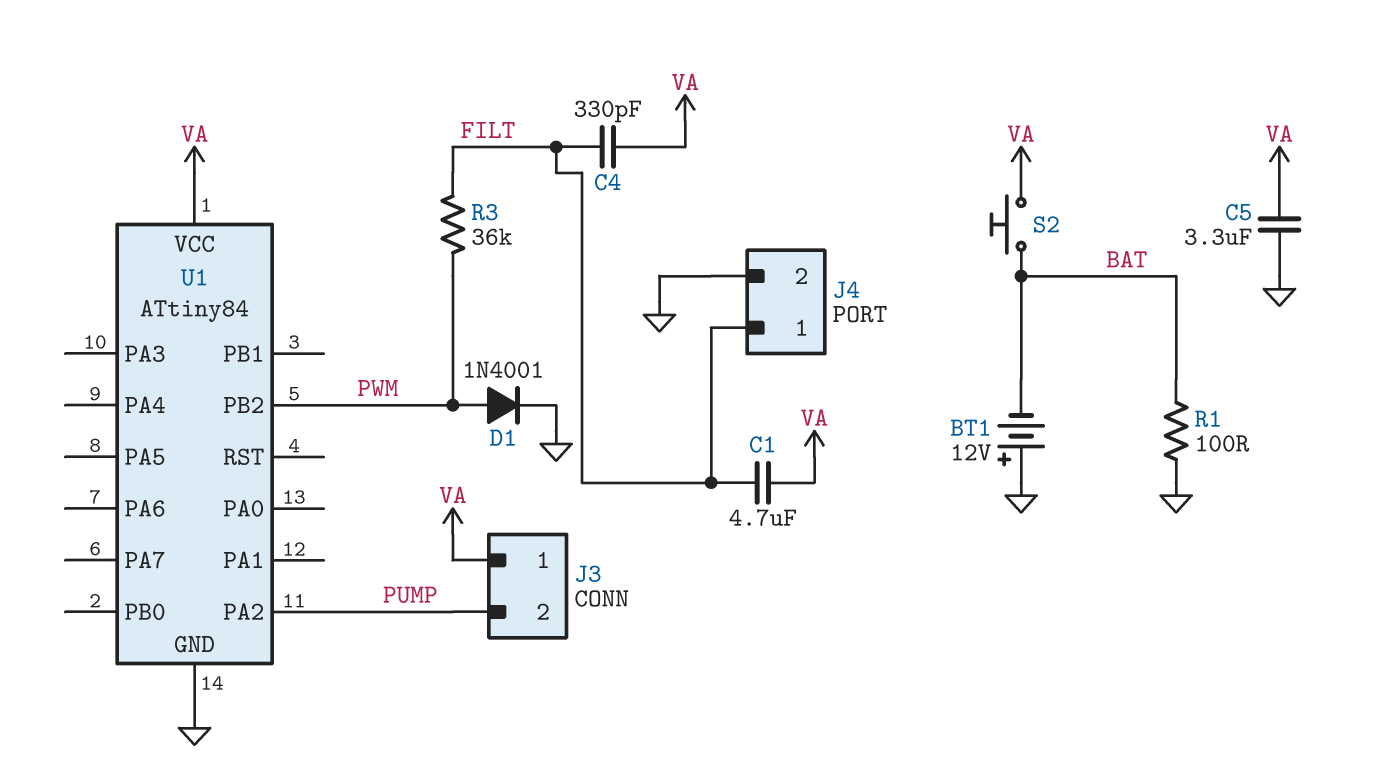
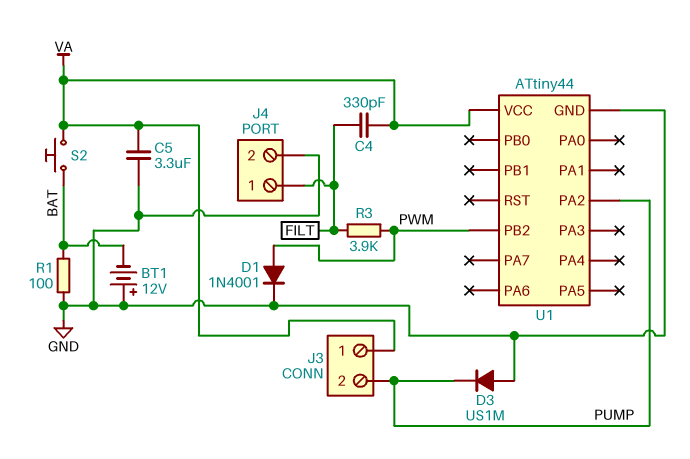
C1: 4.7uF (FILT, VA) -> none
D3: none -> diode US1M (A GND, K PUMP)
R3: 36k (FILT, PWM) -> 3.9k (FILT, PWM)
U1: ATtiny84 -> ATtiny44

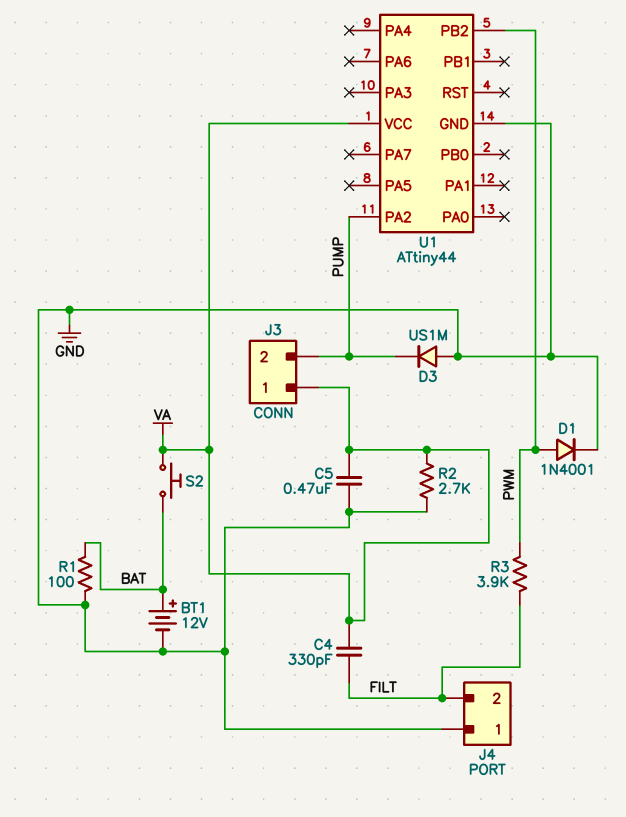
BT1: 12V (plus GND, minus BAT) -> 12V (plus BAT, minus GND)
C5: 3.3uF (GND, VA) -> 470nF (GND, VA)
J4 pin 1: FILT -> GND
J4 pin 2: GND -> FILT
R2: none -> 2.7k (GND, VA)

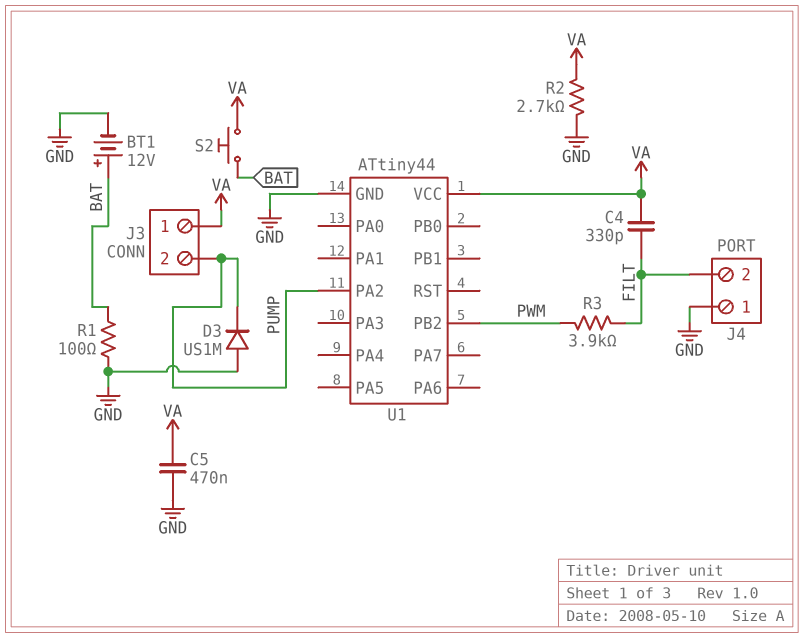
D1: diode 1N4001 (A PWM, K GND) -> none

